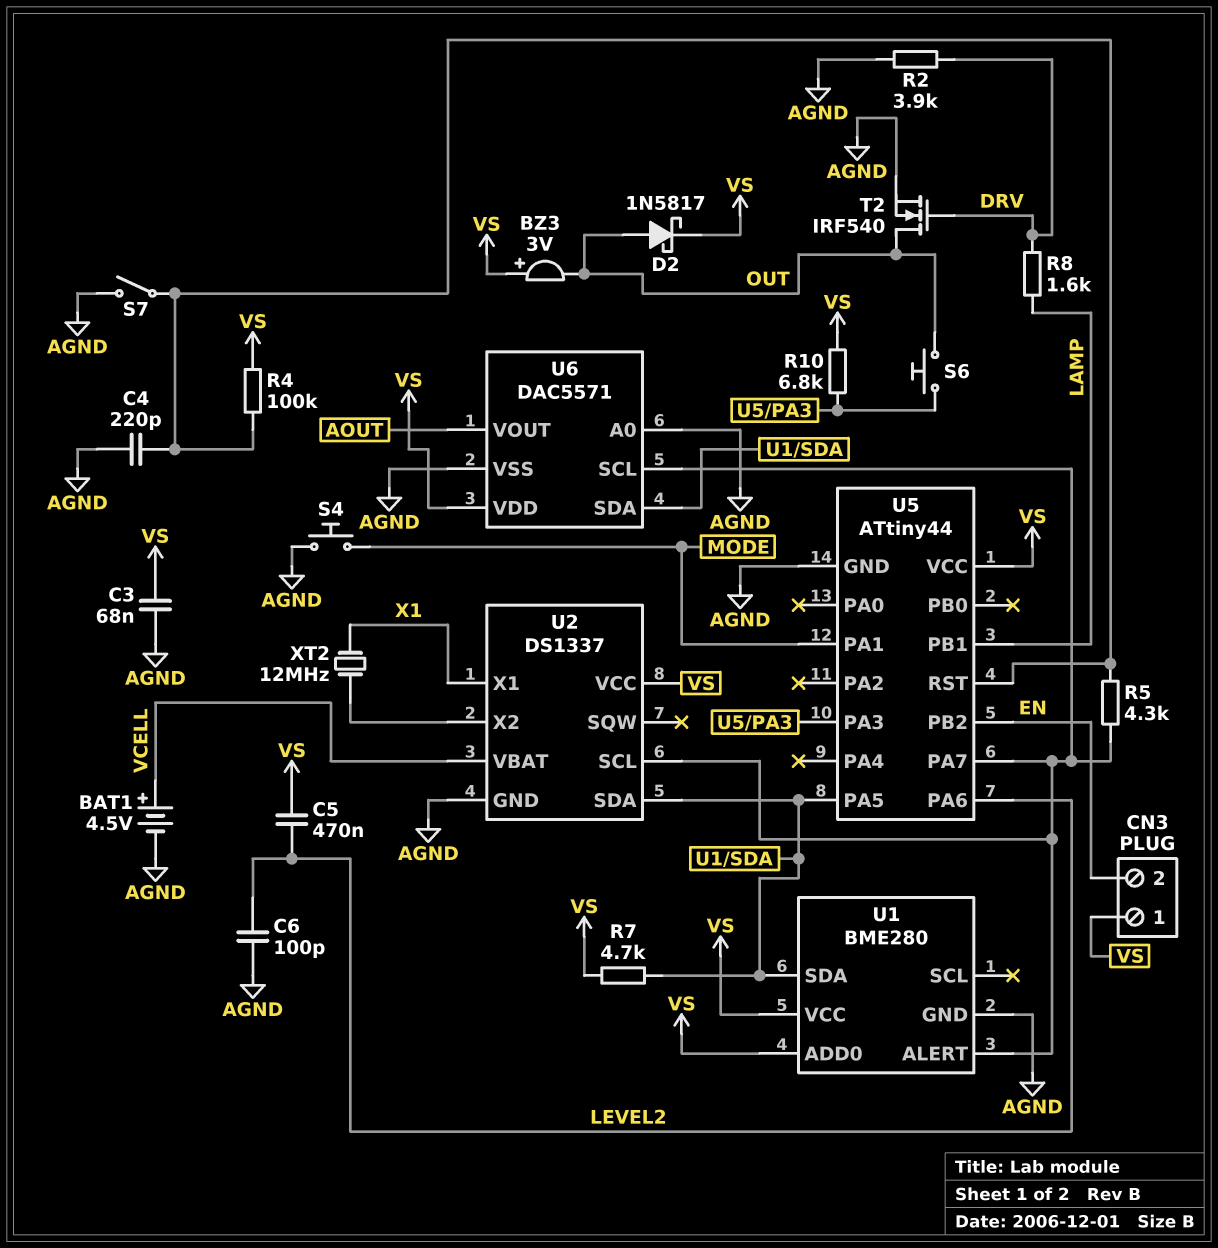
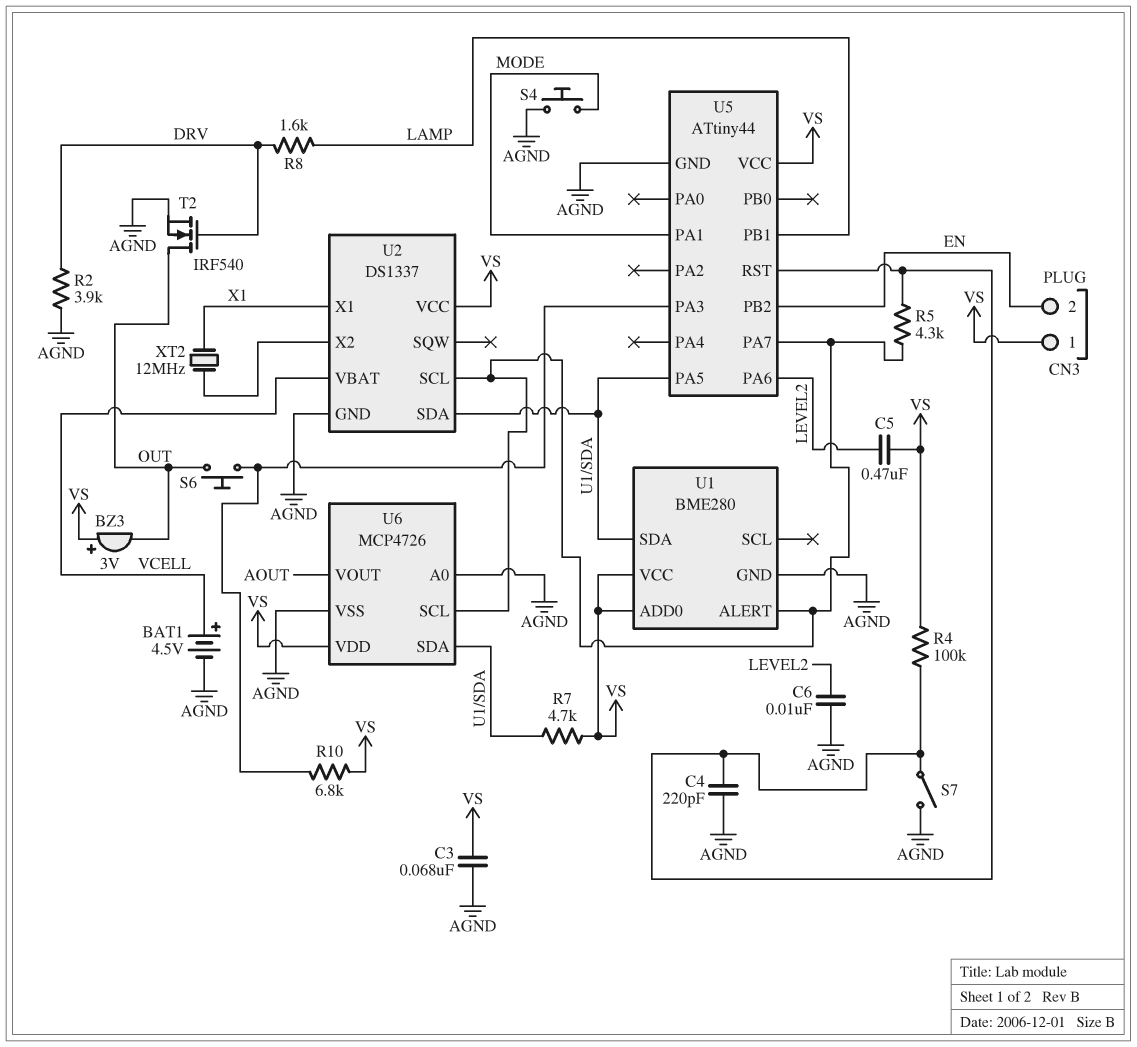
C6: 100pF (AGND, LEVEL2) -> 10nF (AGND, LEVEL2)
D2: schottky 1N5817 (A OUT, K VS) -> none
U6: DAC5571 -> MCP4726

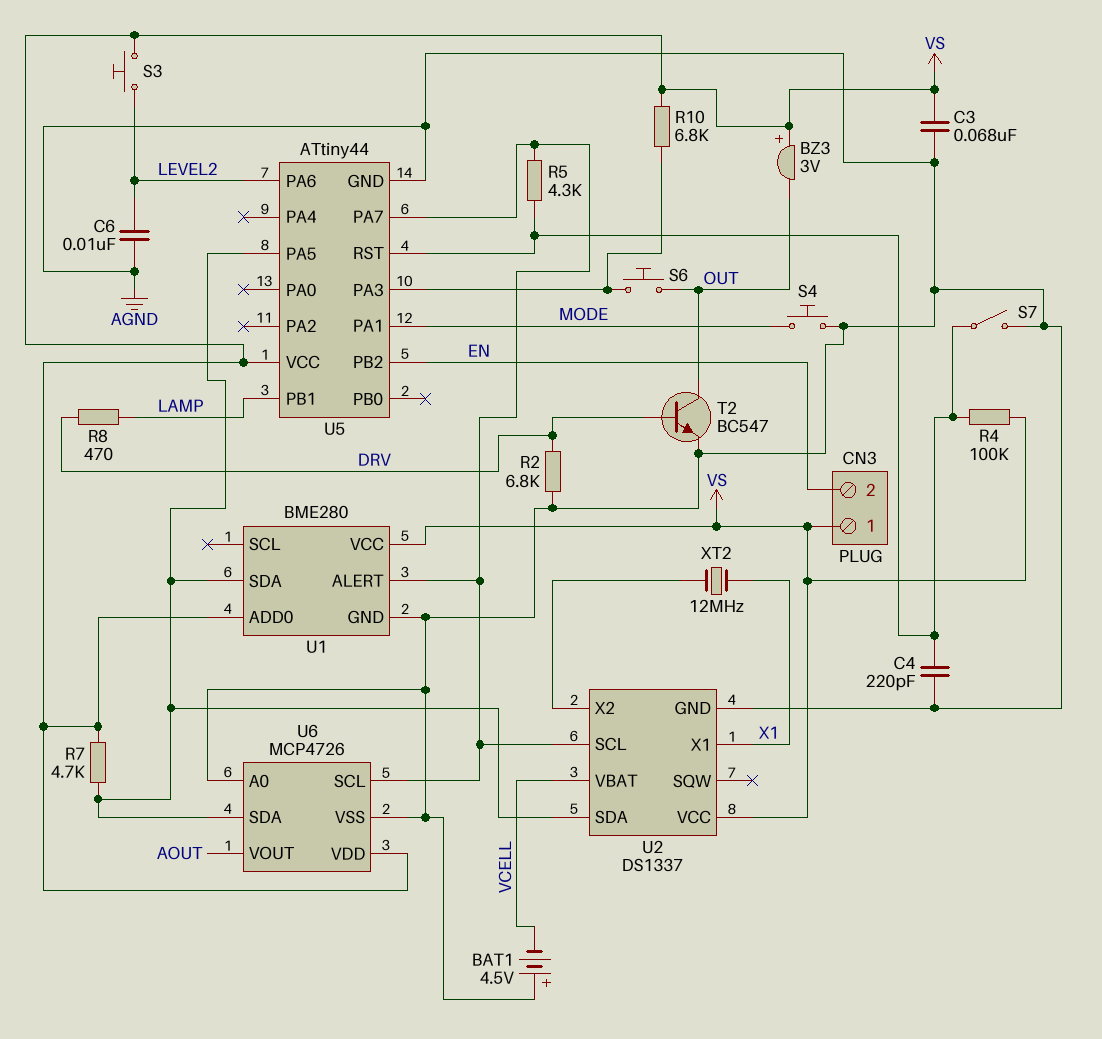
BAT1: 4.5V (plus VCELL, minus AGND) -> 4.5V (plus AGND, minus VCELL)
C5: 470nF (LEVEL2, VS) -> none
R2: 3.9k (AGND, DRV) -> 6.8k (AGND, DRV)
R8: 1.6k (DRV, LAMP) -> 470 (DRV, LAMP)
S3: none -> button (LEVEL2, VS)
T2: NMOS IRF540 (G DRV, D OUT, S AGND) -> NPN BC547 (B DRV, C OUT, E AGND)

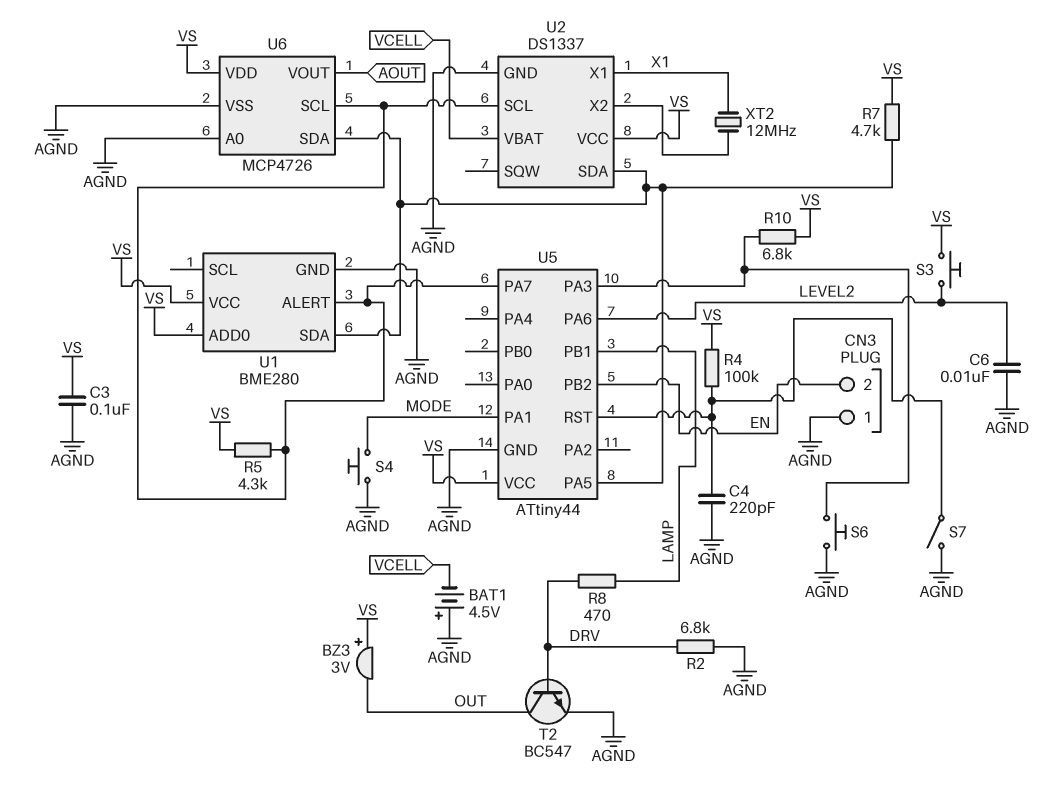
C3: 68nF (AGND, VS) -> 100nF (AGND, VS)
CN3 pin 1: VS -> AGND
R5: 4.3k (U1/ALERT, U5/RST) -> 4.3k (U1/ALERT, VS)
S6: button (OUT, U5/PA3) -> button (AGND, U5/PA3)

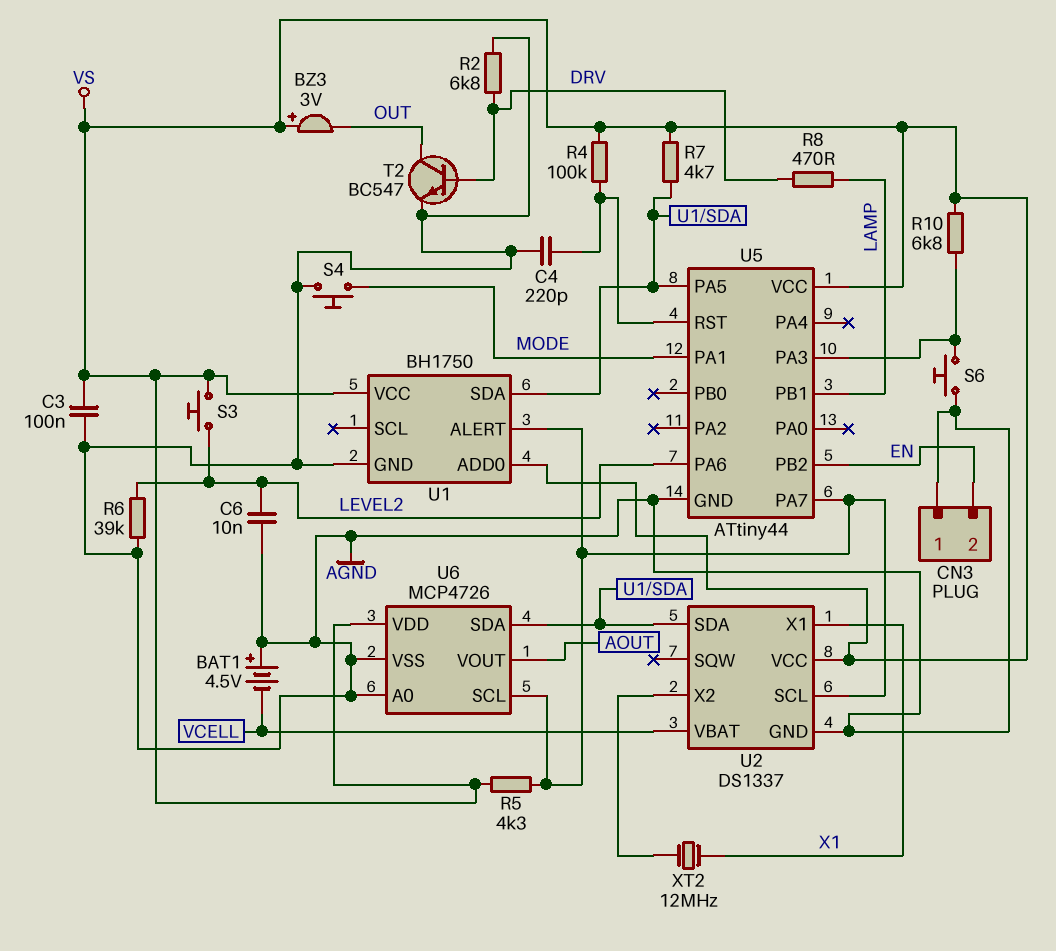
R6: none -> 39k (AGND, LEVEL2)
S7: switch (AGND, U5/RST) -> none
U1: BME280 -> BH1750

